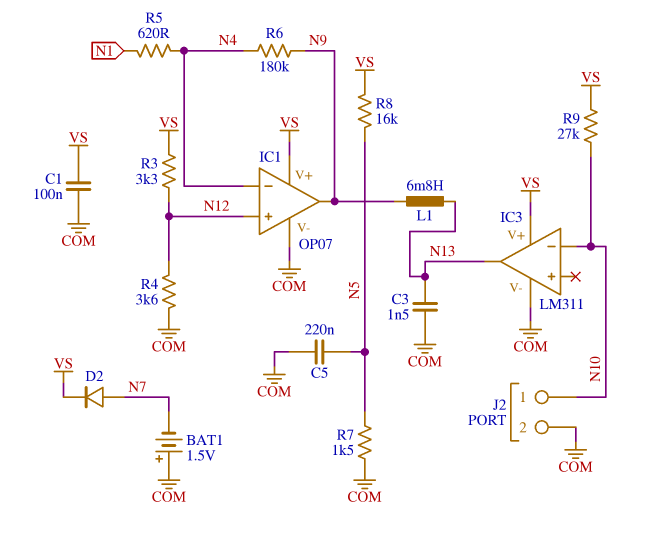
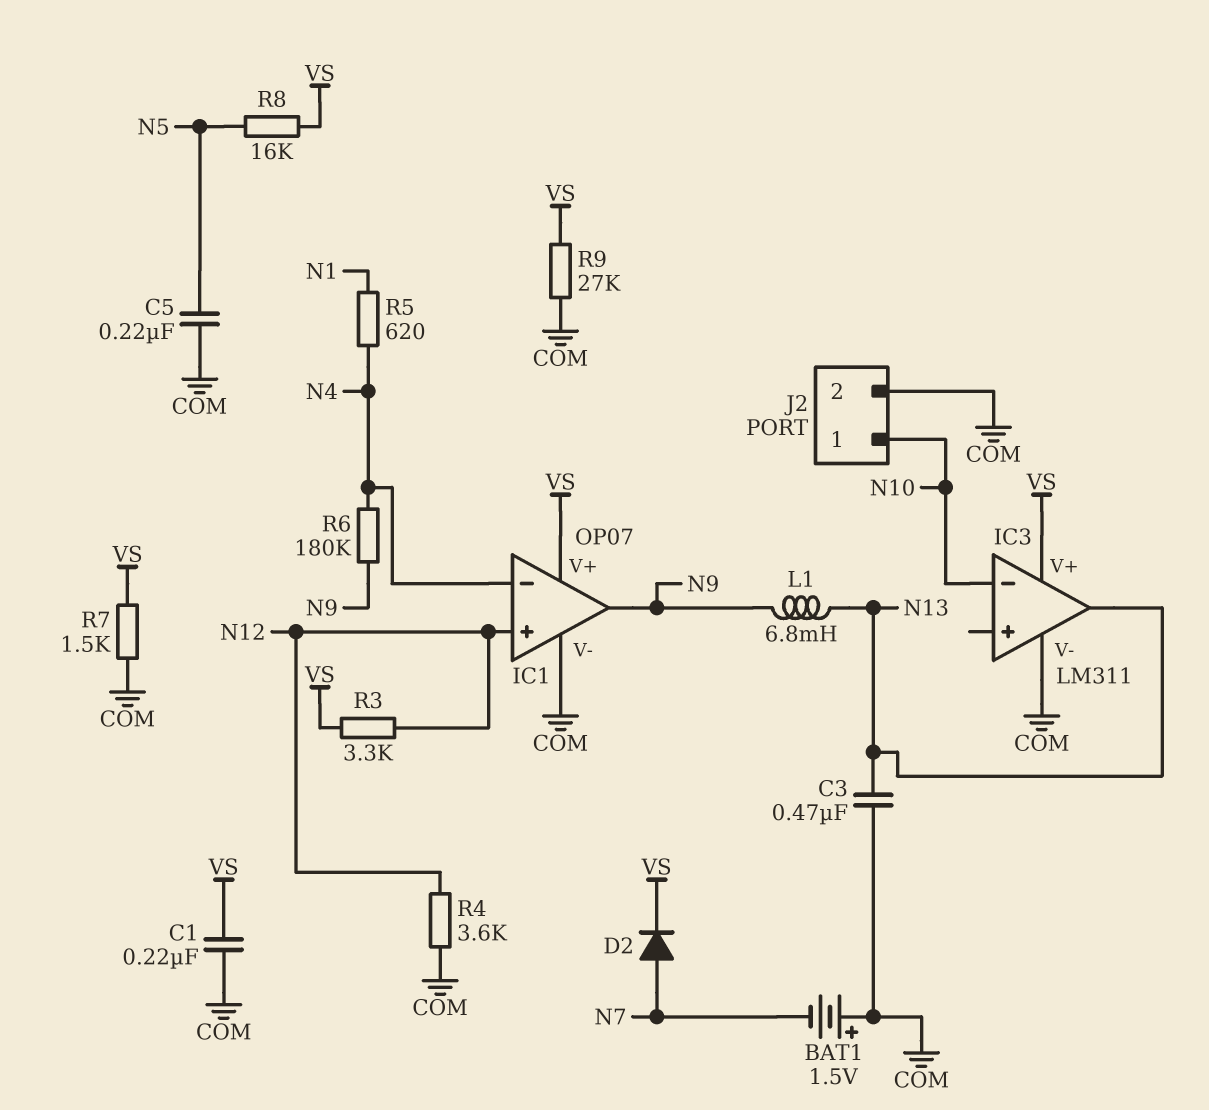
C1: 100nF (COM, VS) -> 220nF (COM, VS)
C3: 1.5nF (COM, N13) -> 470nF (COM, N13)
R7: 1.5k (COM, N5) -> 1.5k (COM, VS)
R9: 27k (N10, VS) -> 27k (COM, VS)

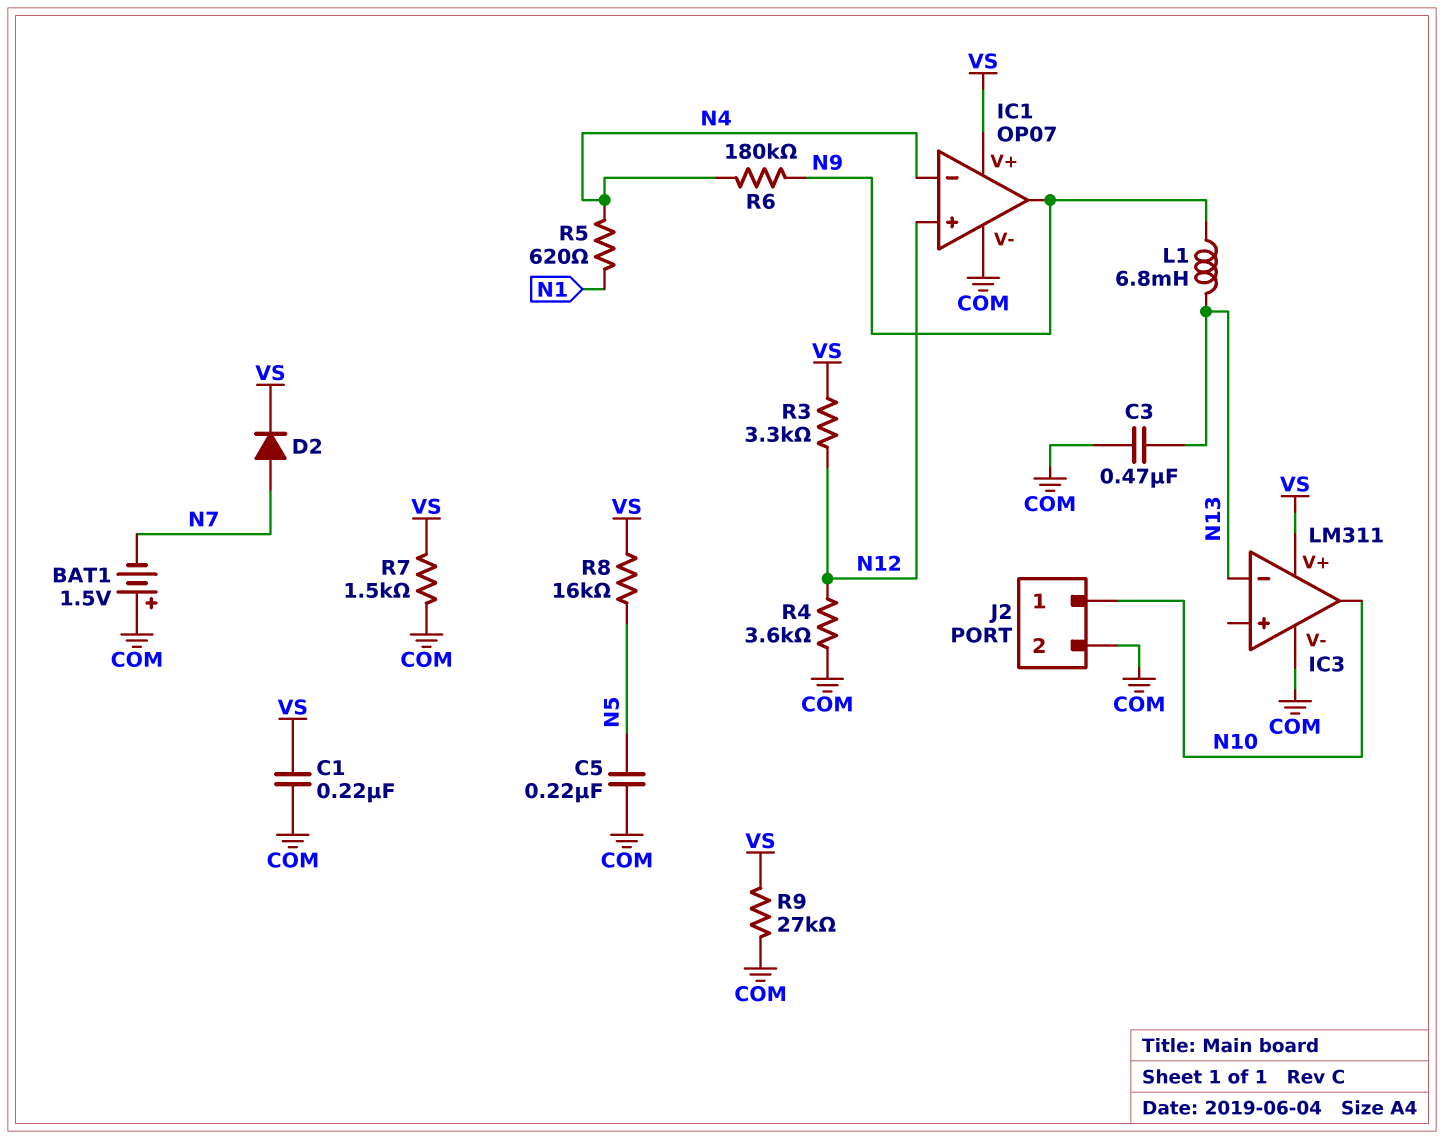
IC3 pin in-: N10 -> N13
IC3 pin out: N13 -> N10

